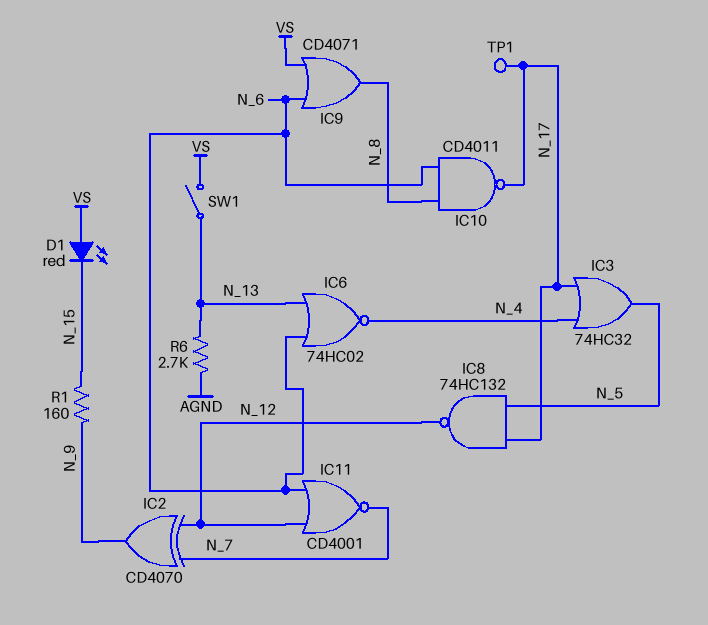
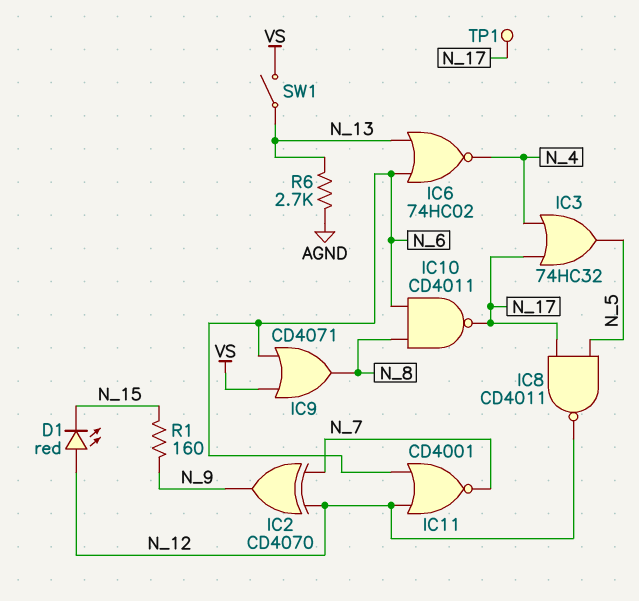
D1: LED red (A VS, K N_15) -> LED red (A N_12, K N_15)
IC8: NAND 74HC132 (in N_5, in N_17, out N_12) -> NAND CD4011 (in N_5, in N_17, out N_12)

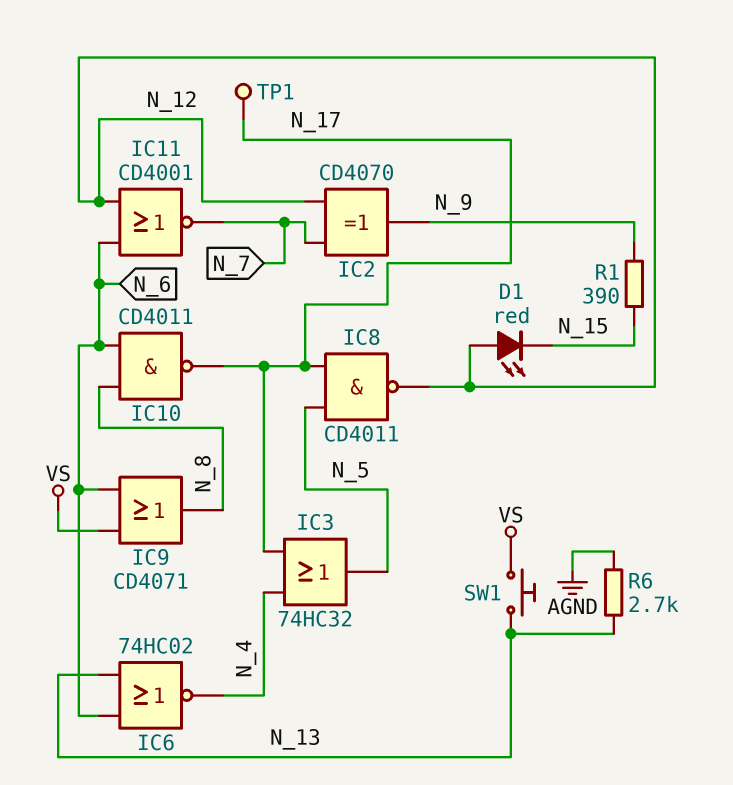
R1: 160 (N_9, N_15) -> 390 (N_9, N_15)
SW1: switch (N_13, VS) -> button (N_13, VS)

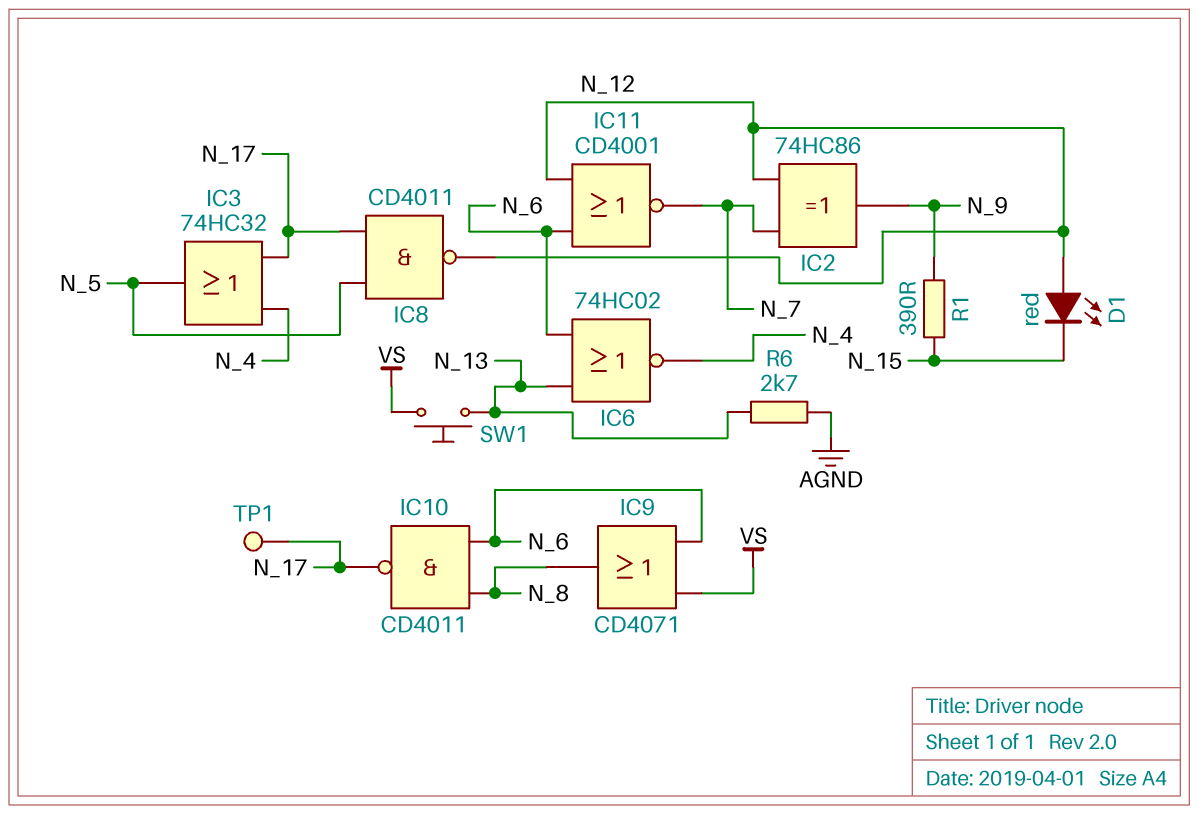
IC2: XOR CD4070 (in N_7, in N_12, out N_9) -> XOR 74HC86 (in N_7, in N_12, out N_9)

